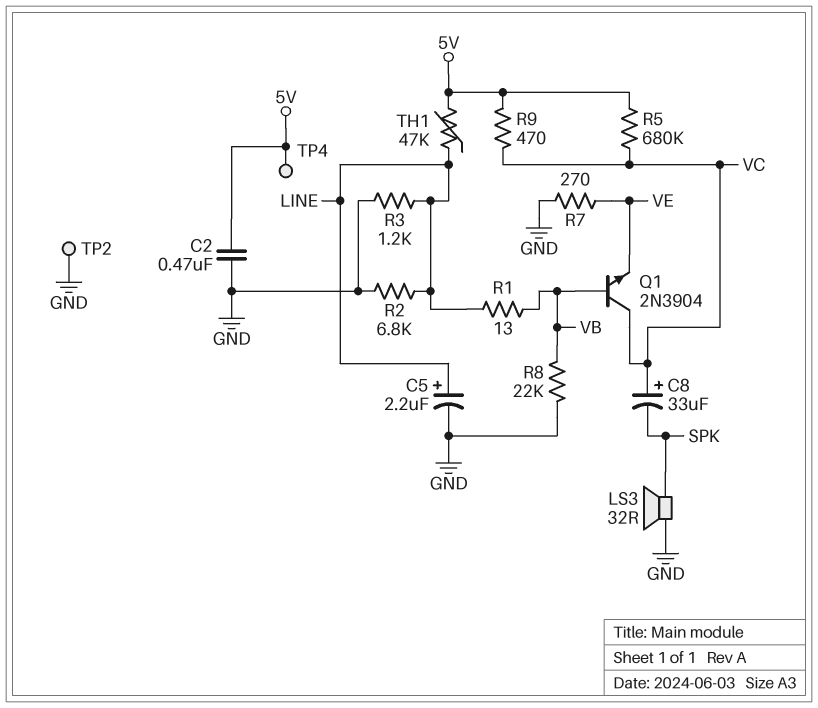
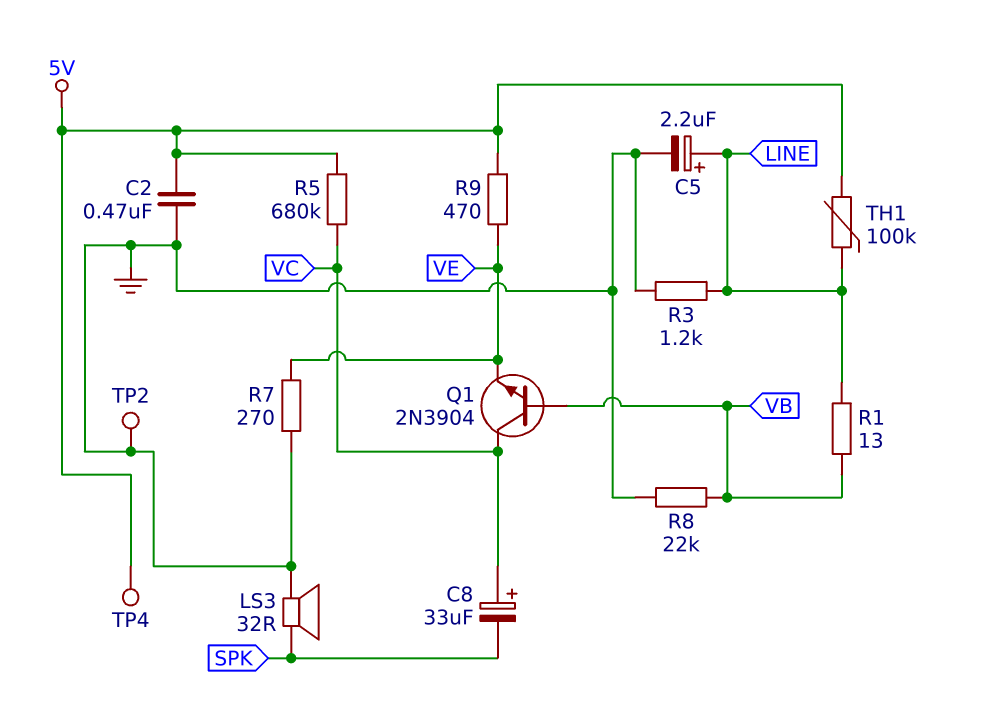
R2: 6.8k (GND, LINE) -> none
R9: 470 (5V, VC) -> 470 (5V, VE)
TH1: 47k (5V, LINE) -> 100k (5V, LINE)

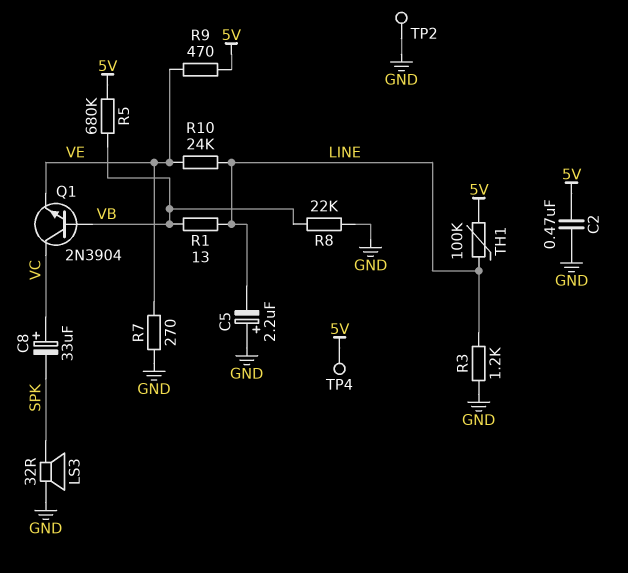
C5: 2.2uF (plus LINE, minus GND) -> 2.2uF (plus GND, minus LINE)
R5: 680k (5V, VC) -> 680k (5V, VB)
R10: none -> 24k (LINE, VE)

